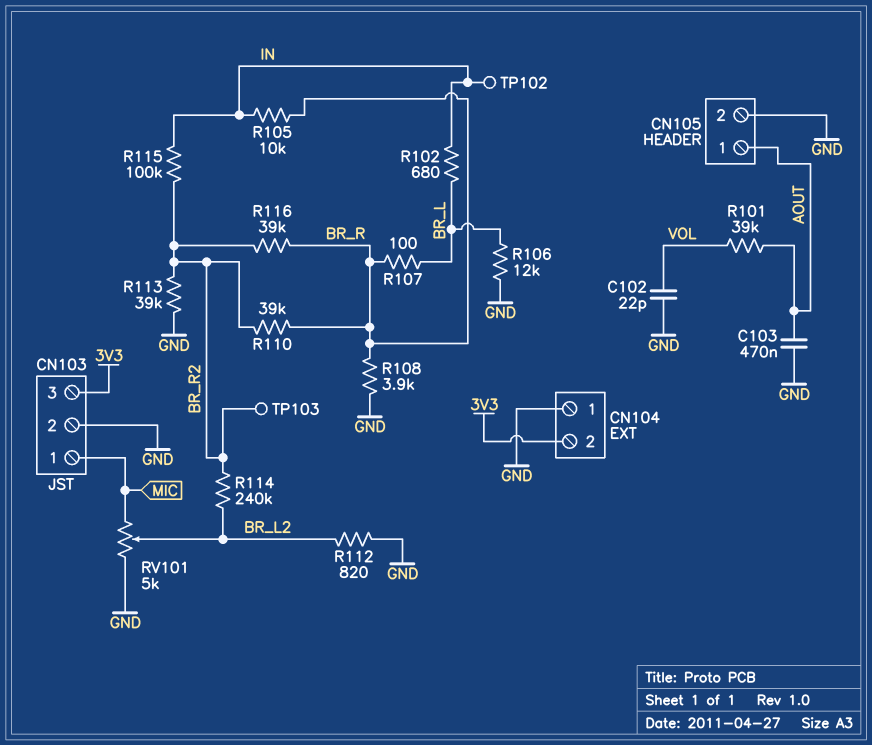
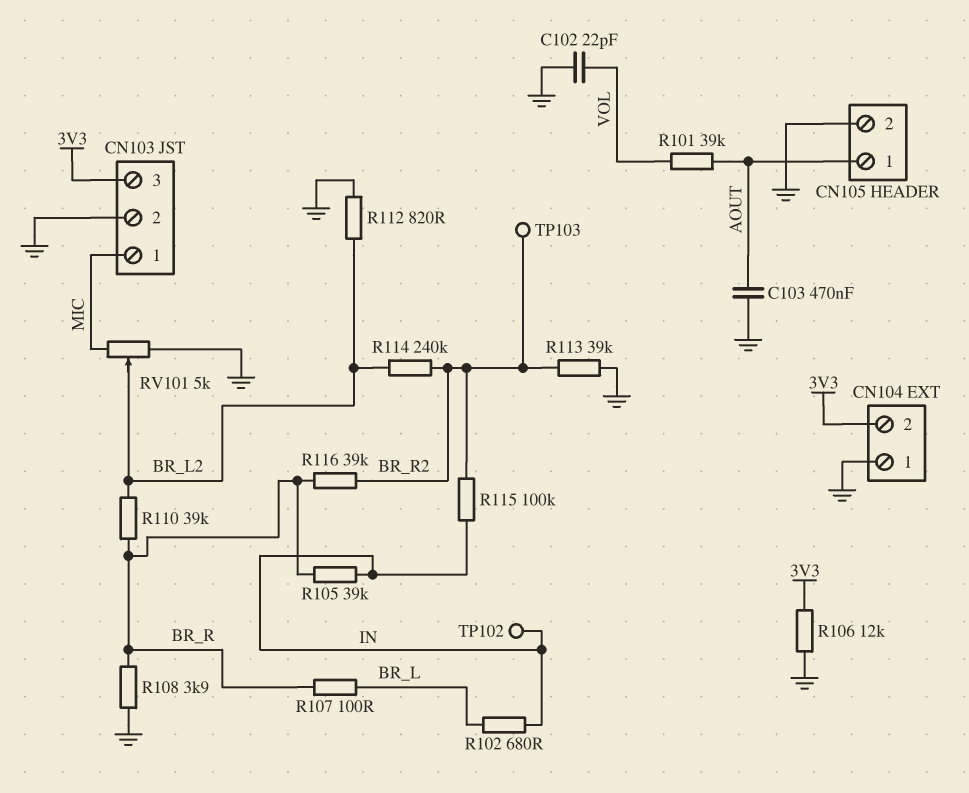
R105: 10k (BR_R, IN) -> 39k (BR_R, IN)
R106: 12k (BR_L, GND) -> 12k (3V3, GND)
R110: 39k (BR_R, BR_R2) -> 39k (BR_L2, BR_R)

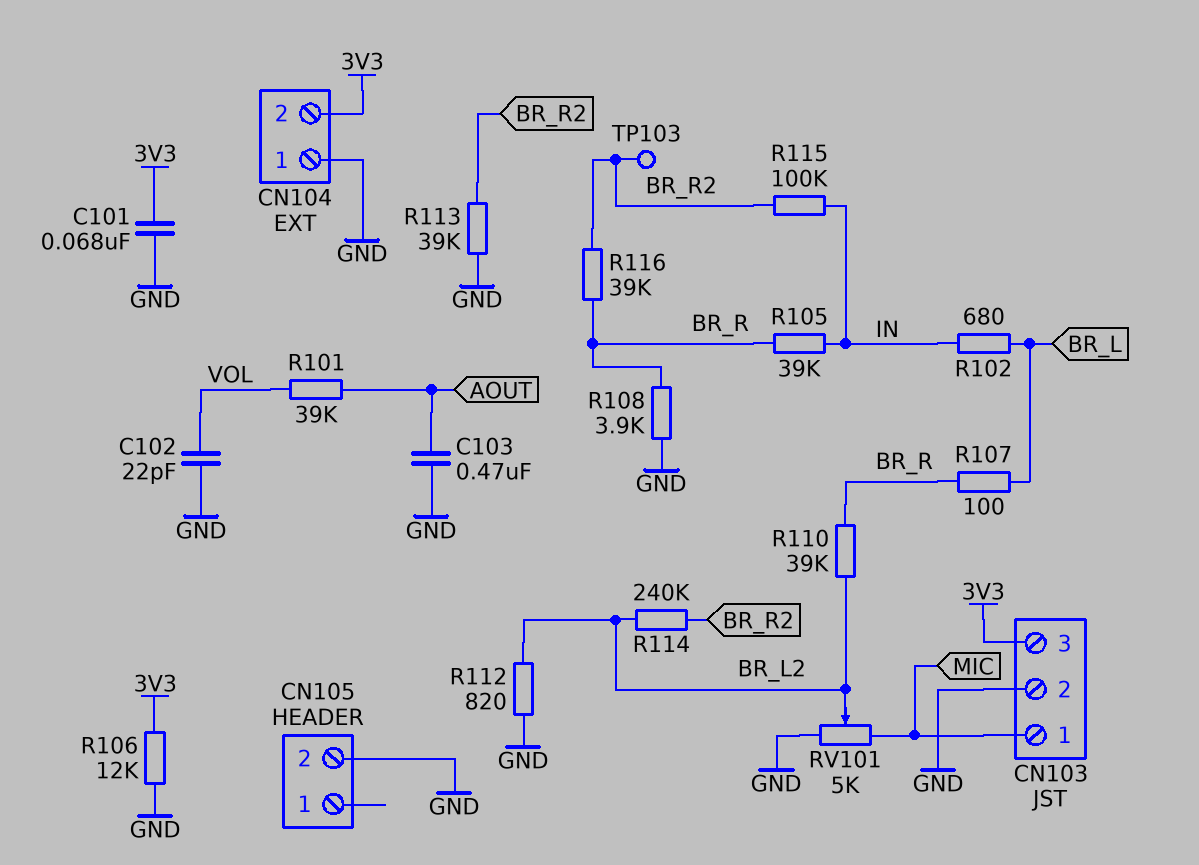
C101: none -> 68nF (3V3, GND)
CN105 pin 1: AOUT -> none
TP102: test point (IN) -> none

